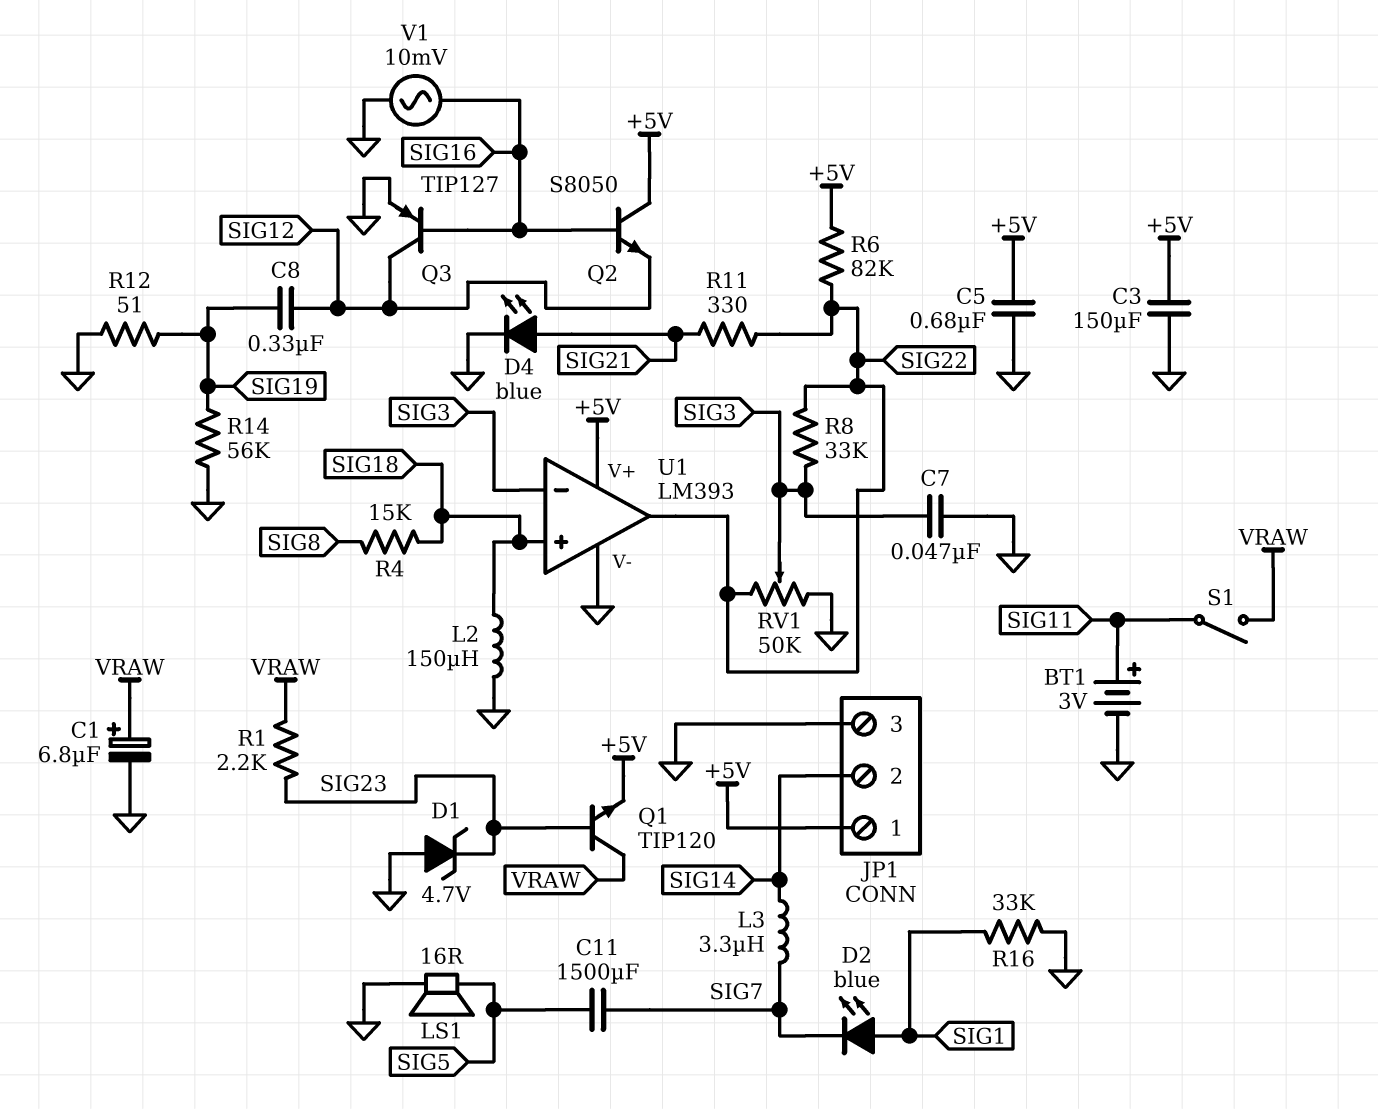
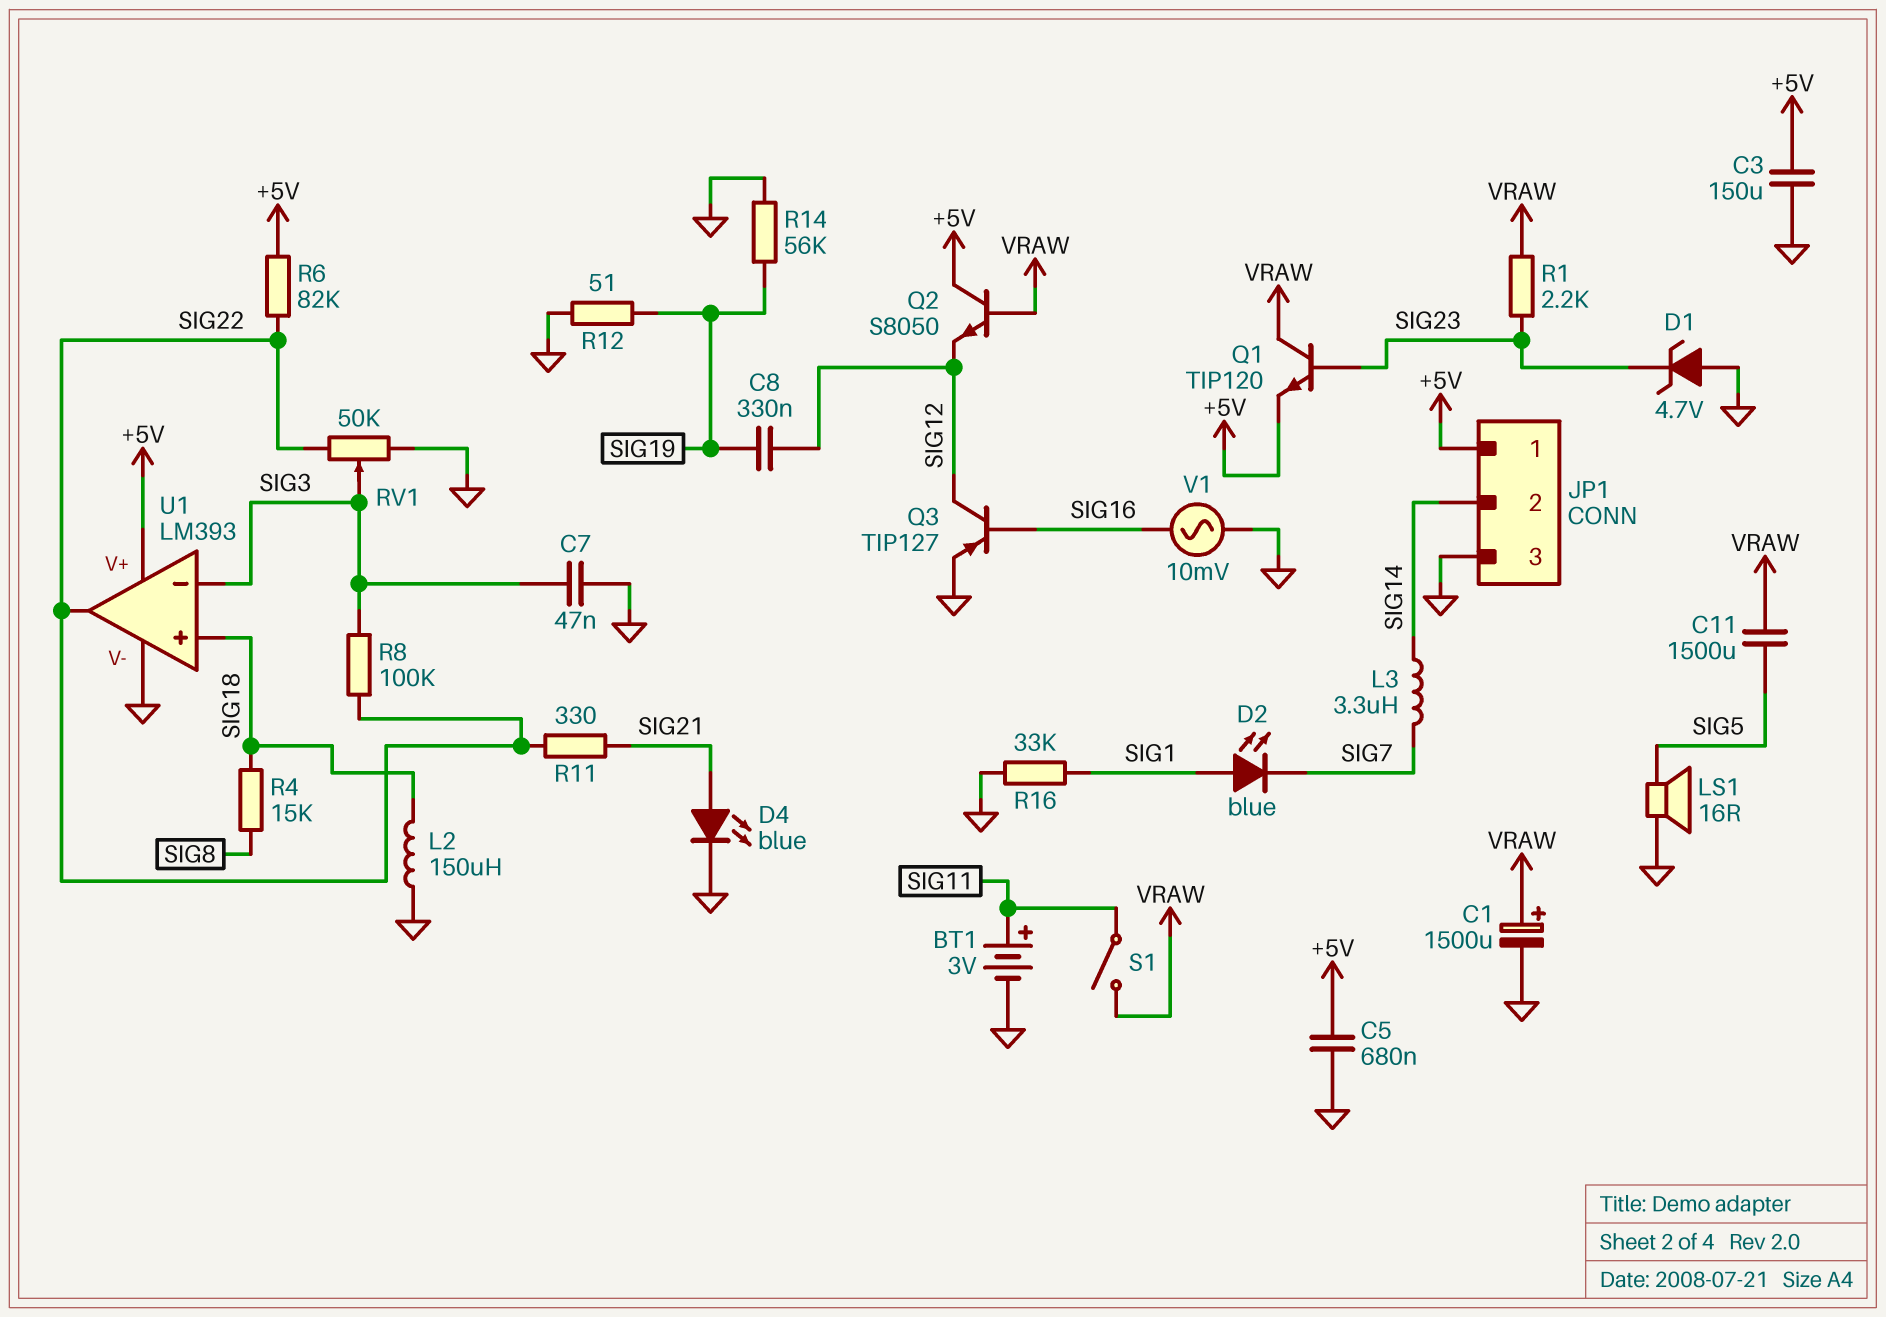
C1: 6.8uF (plus VRAW, minus GND) -> 1500uF (plus VRAW, minus GND)
C11: 1500uF (SIG5, SIG7) -> 1500uF (SIG5, VRAW)
Q2: NPN S8050 (B SIG16, C +5V, E SIG12) -> NPN S8050 (B VRAW, C +5V, E SIG12)
R8: 33k (SIG3, SIG22) -> 100k (SIG3, SIG22)

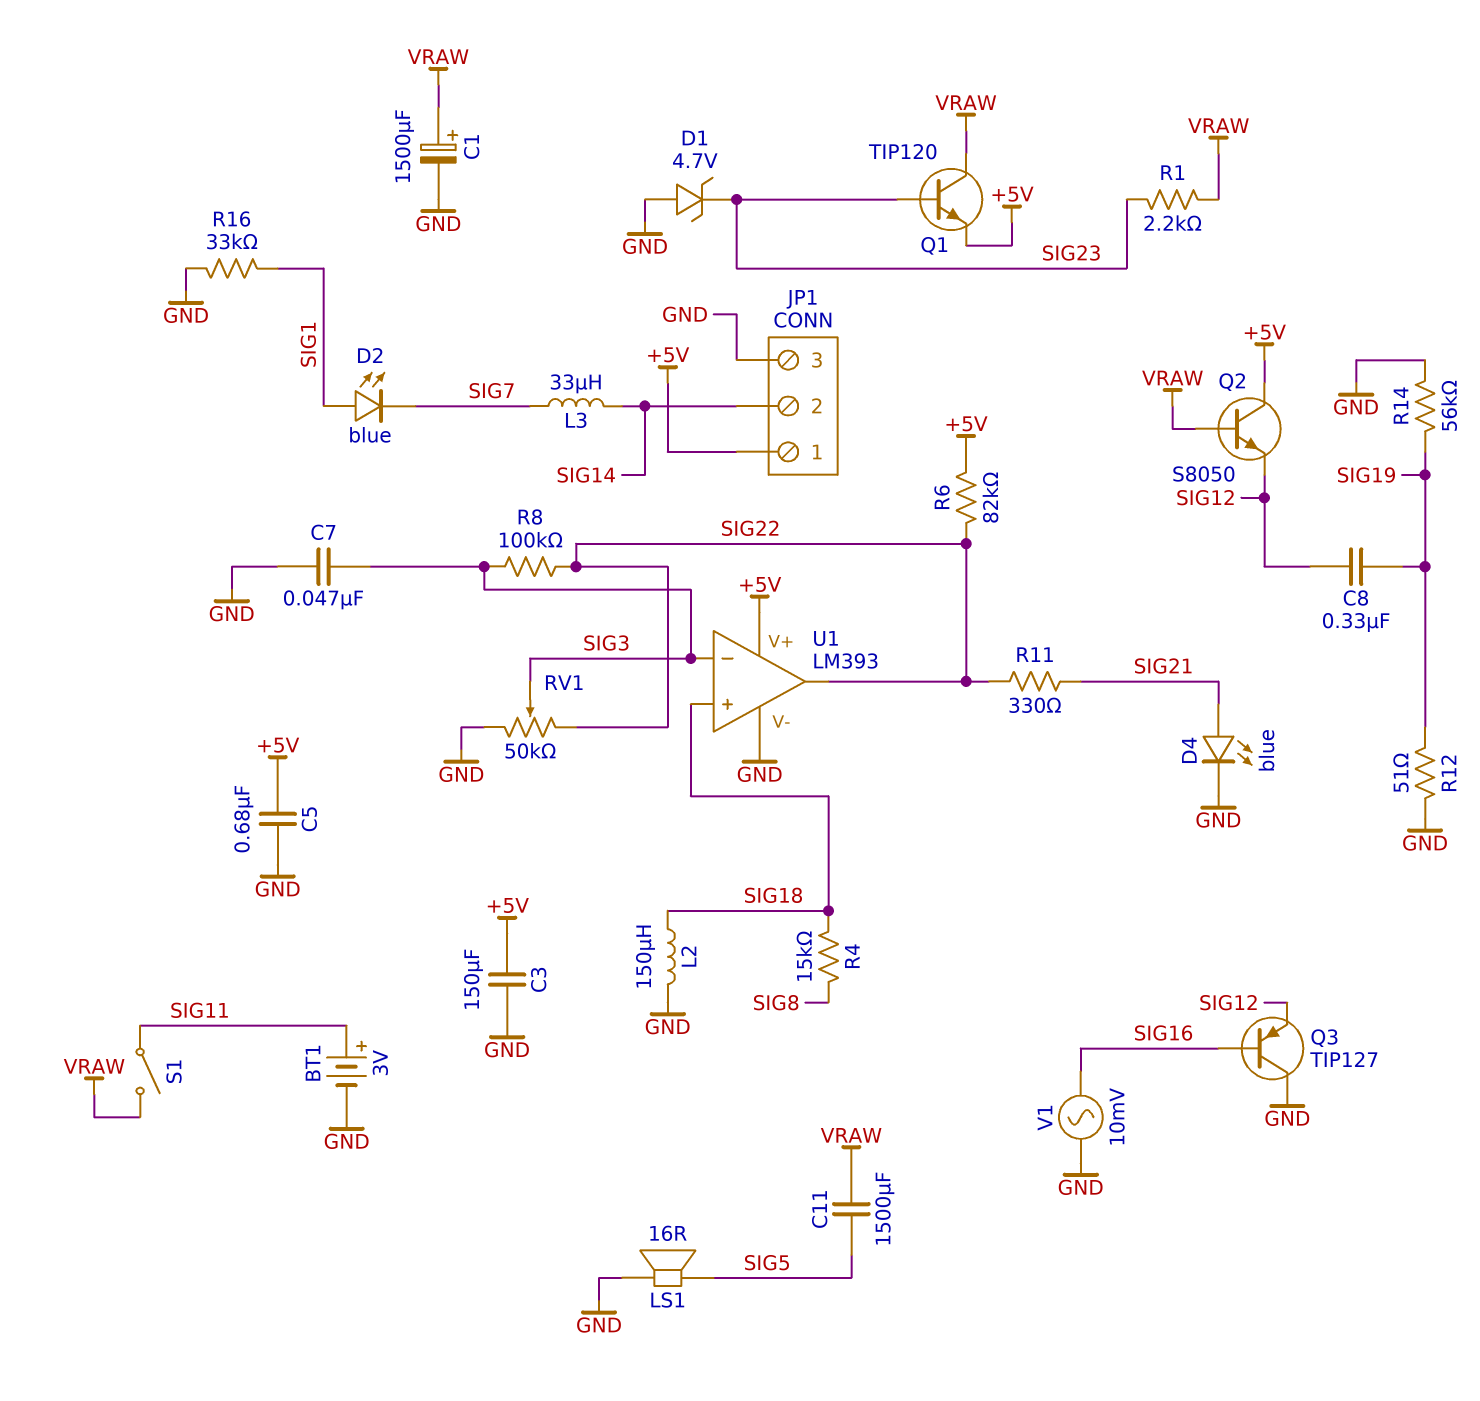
L3: 3.3uH (SIG7, SIG14) -> 33uH (SIG7, SIG14)
Q3: PNP TIP127 (B SIG16, C SIG12, E GND) -> PNP TIP127 (B SIG16, C GND, E SIG12)

